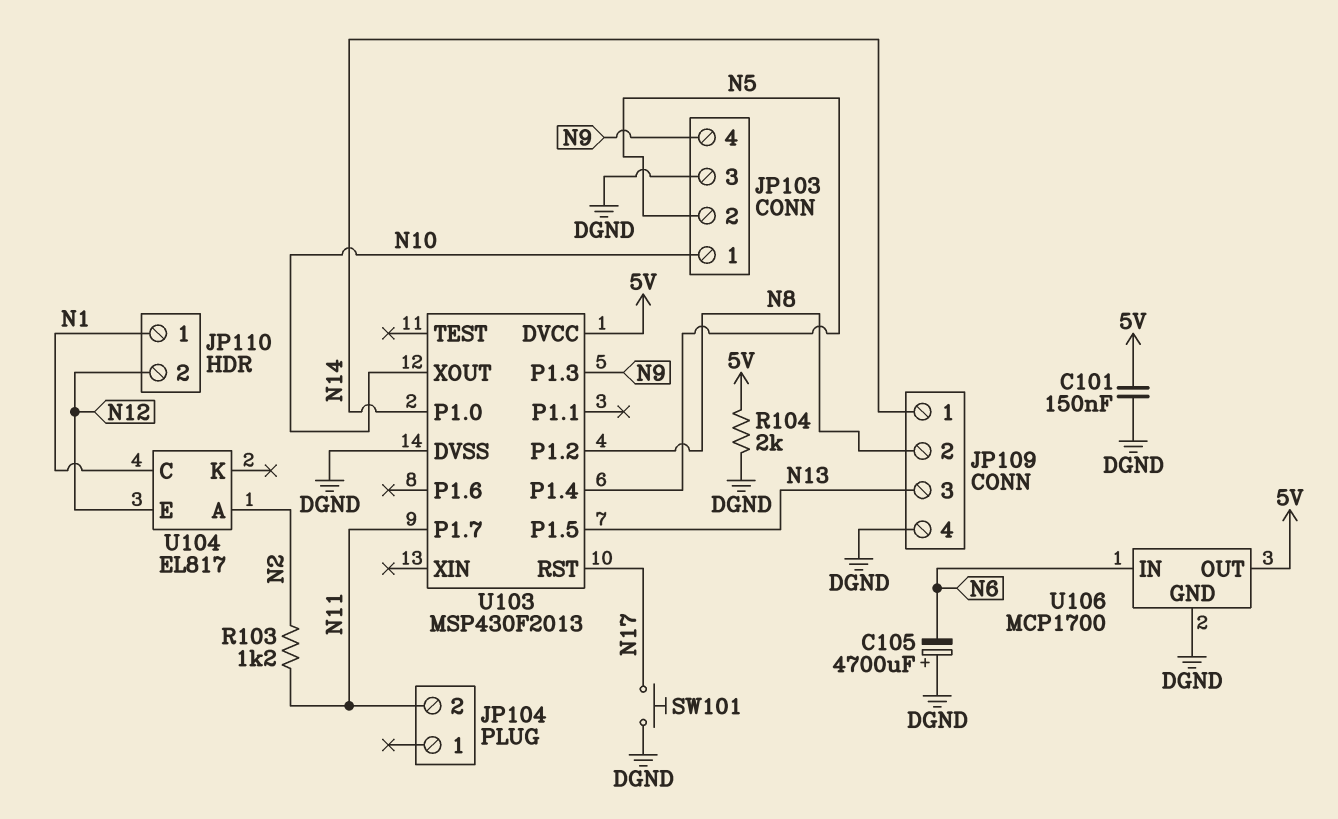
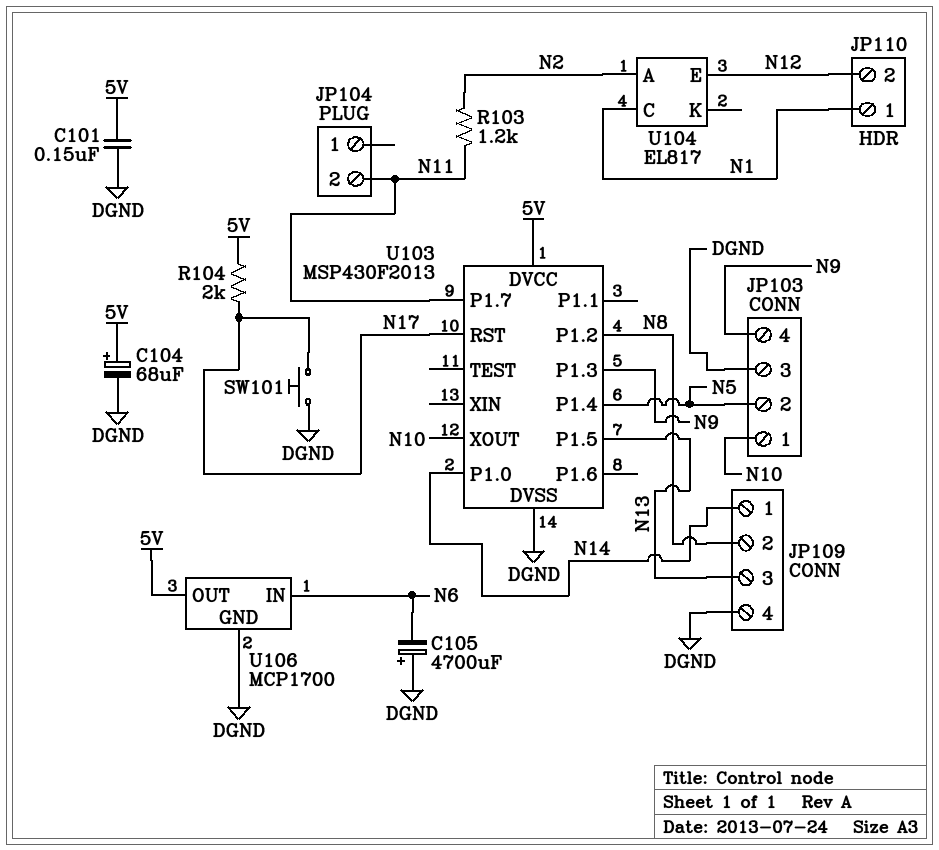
C104: none -> 68uF (plus 5V, minus DGND)
R104: 2k (5V, DGND) -> 2k (5V, N17)

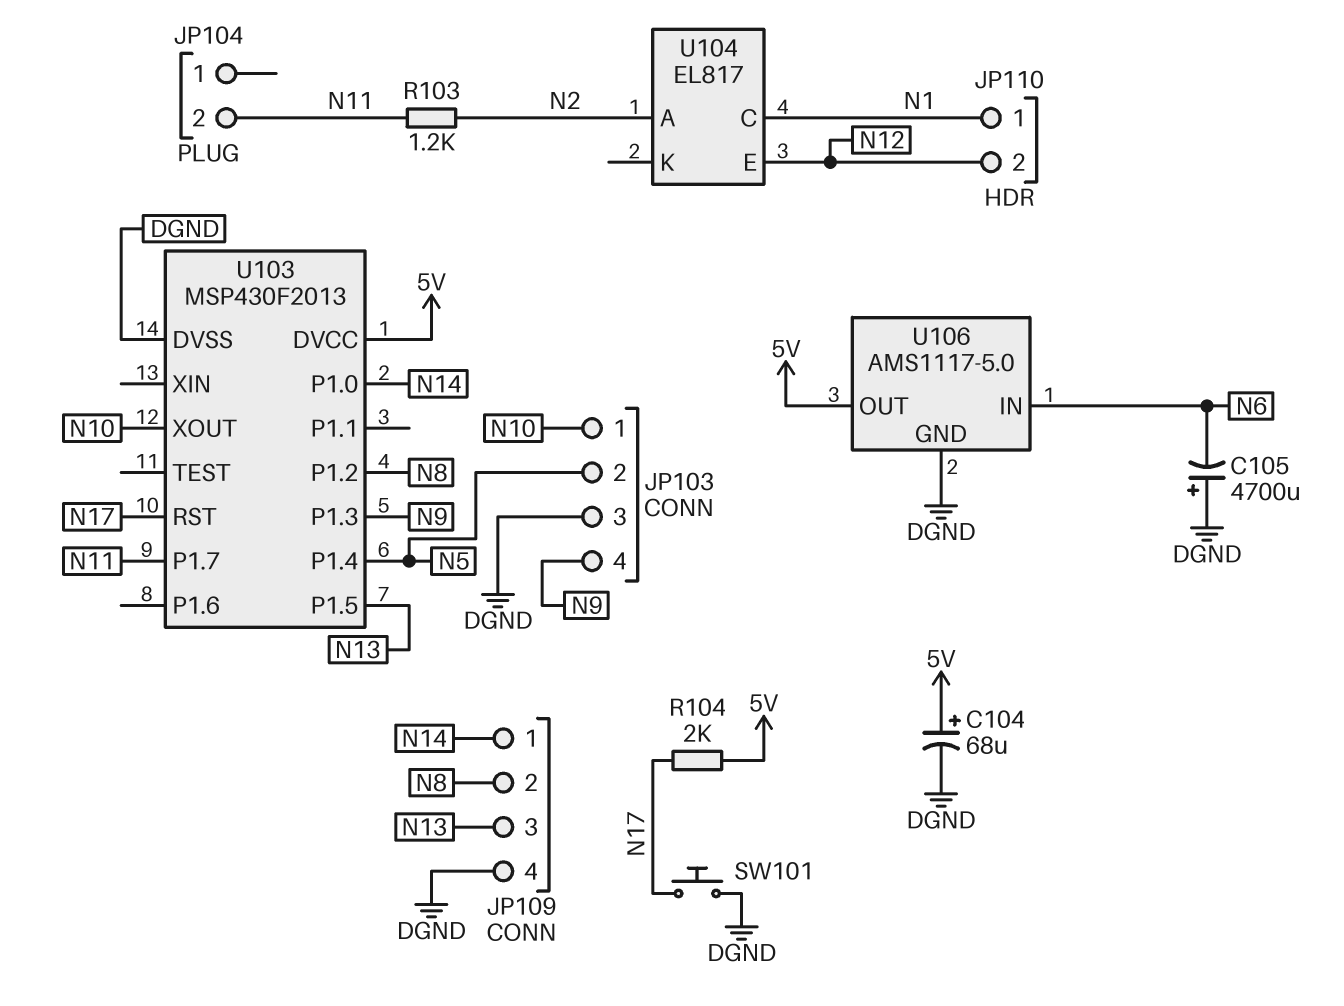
C101: 150nF (5V, DGND) -> none
U106: MCP1700 -> AMS1117-5.0

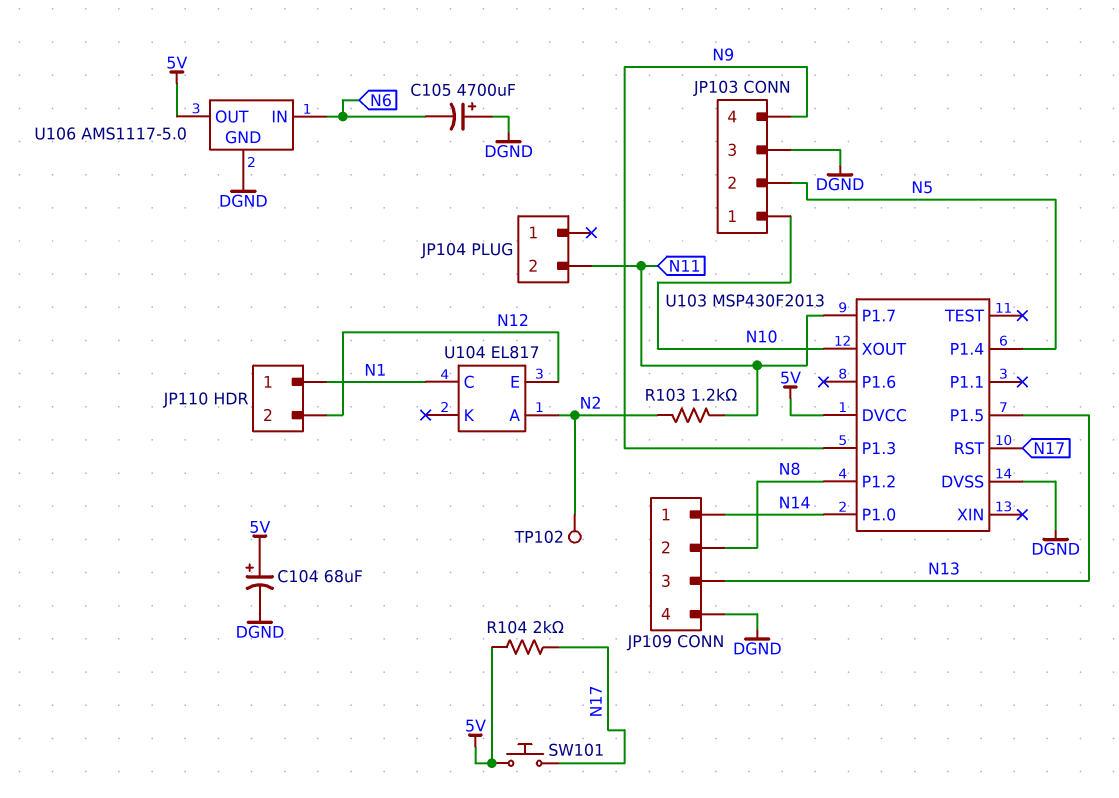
SW101: button (DGND, N17) -> button (5V, N17)
TP102: none -> test point (N2)

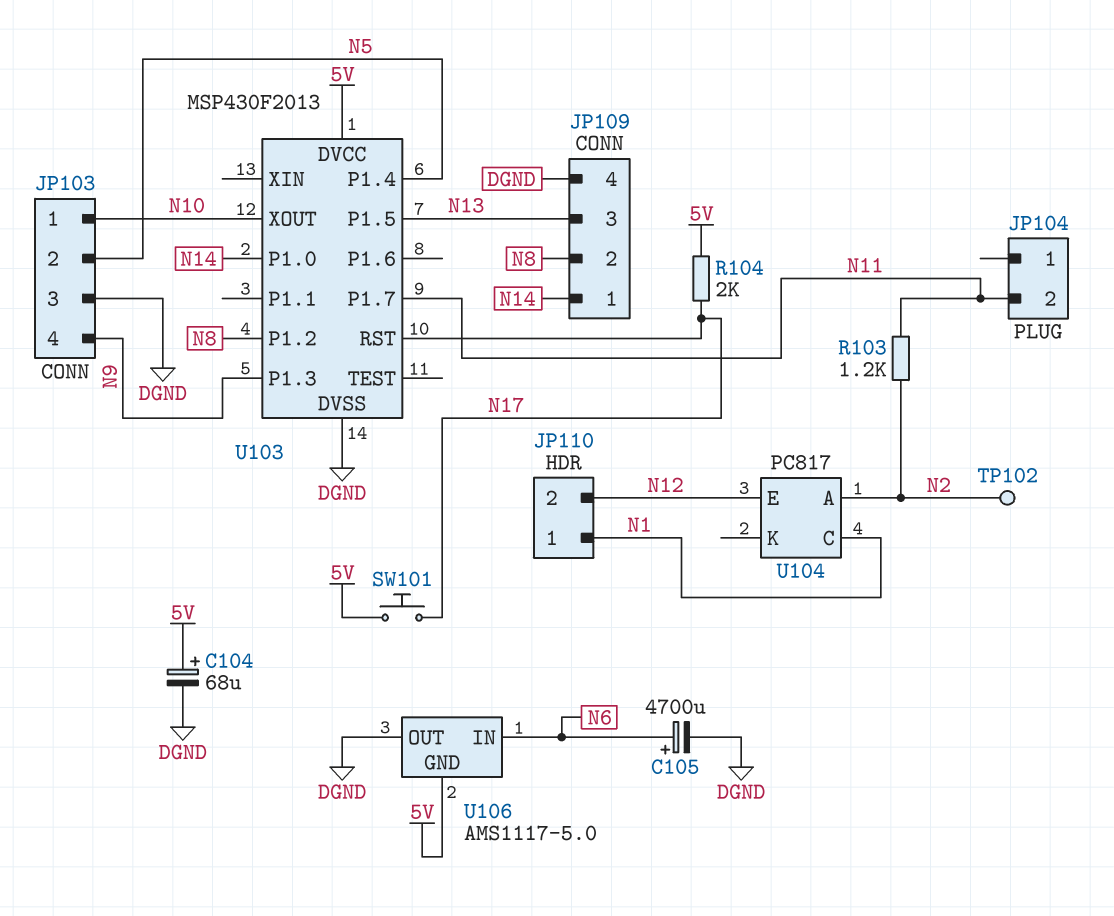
C105: 4700uF (plus DGND, minus N6) -> 4700uF (plus N6, minus DGND)
U104: EL817 -> PC817
U106 pin GND: DGND -> 5V
U106 pin OUT: 5V -> DGND

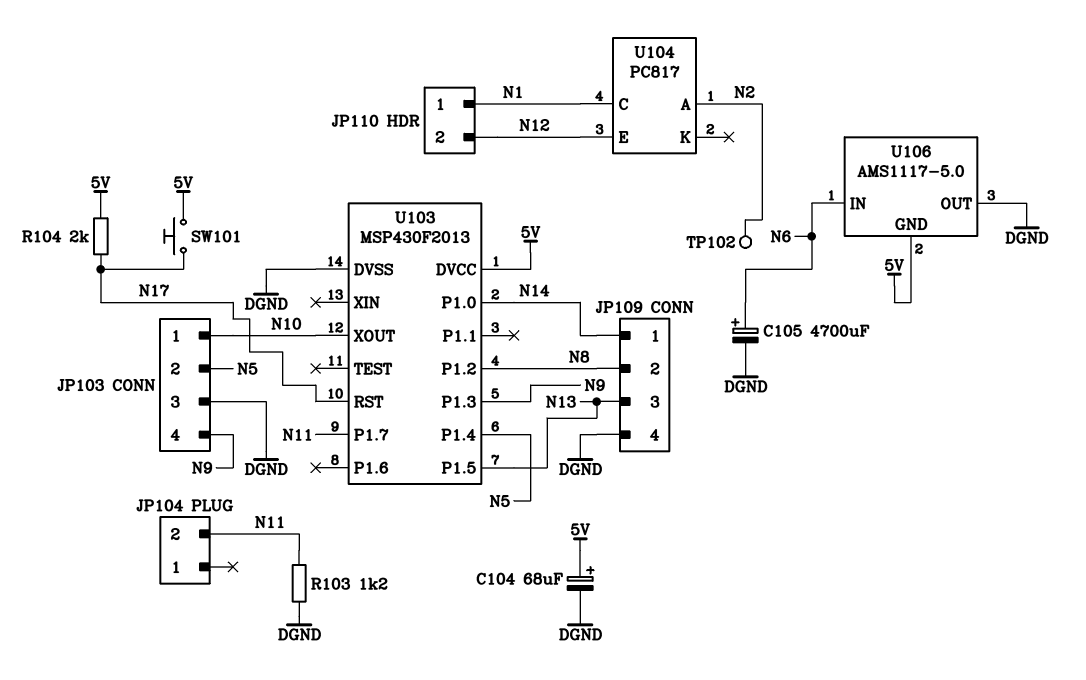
R103: 1.2k (N2, N11) -> 1.2k (DGND, N11)

